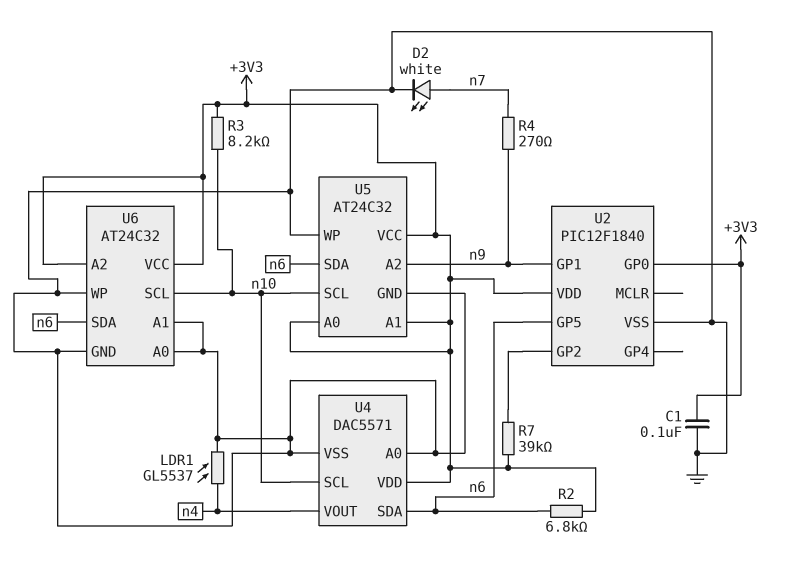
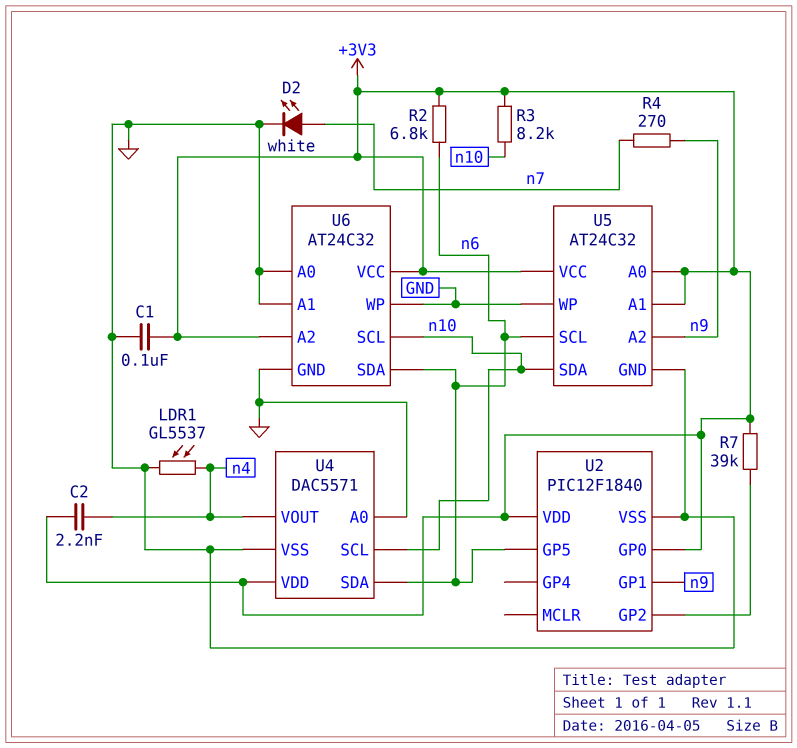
C2: none -> 2.2nF (+3V3, n4)
U5 pin SCL: n10 -> n6
U5 pin SDA: n6 -> n10

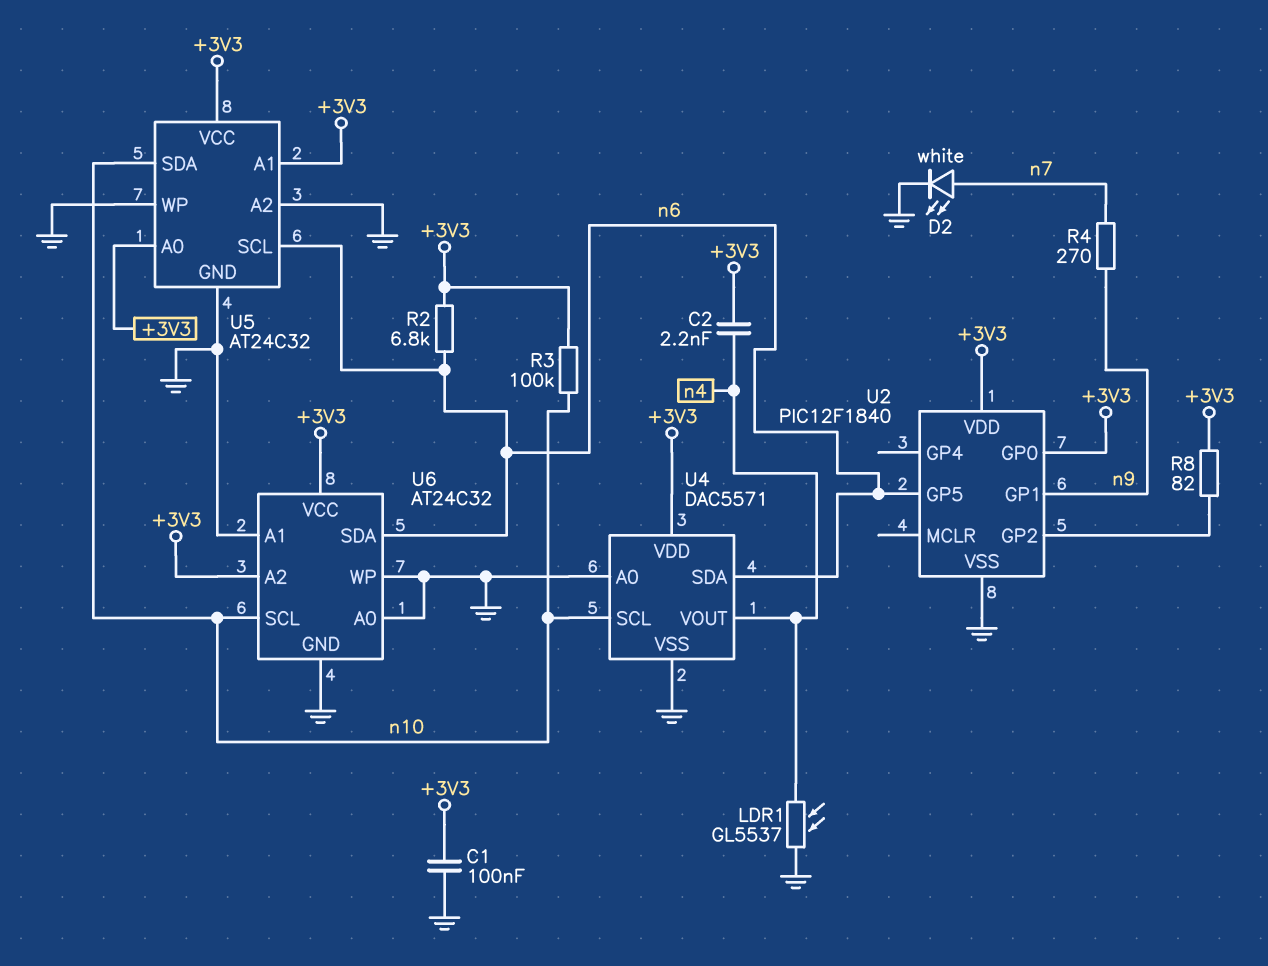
R3: 8.2k (+3V3, n10) -> 100k (+3V3, n10)
R7: 39k (+3V3, U2/GP2) -> none
R8: none -> 82 (+3V3, U2/GP2)
U5 pin A2: n9 -> GND

